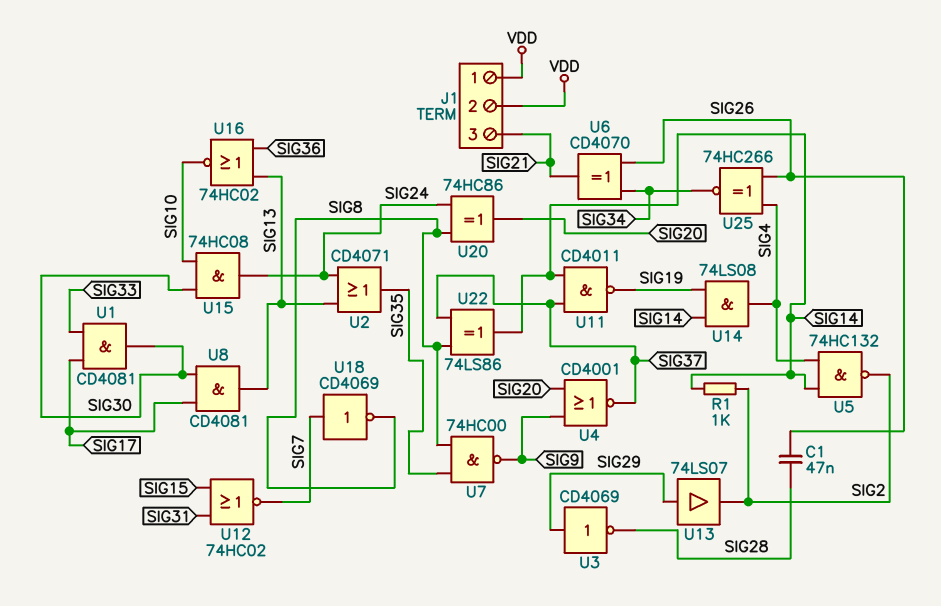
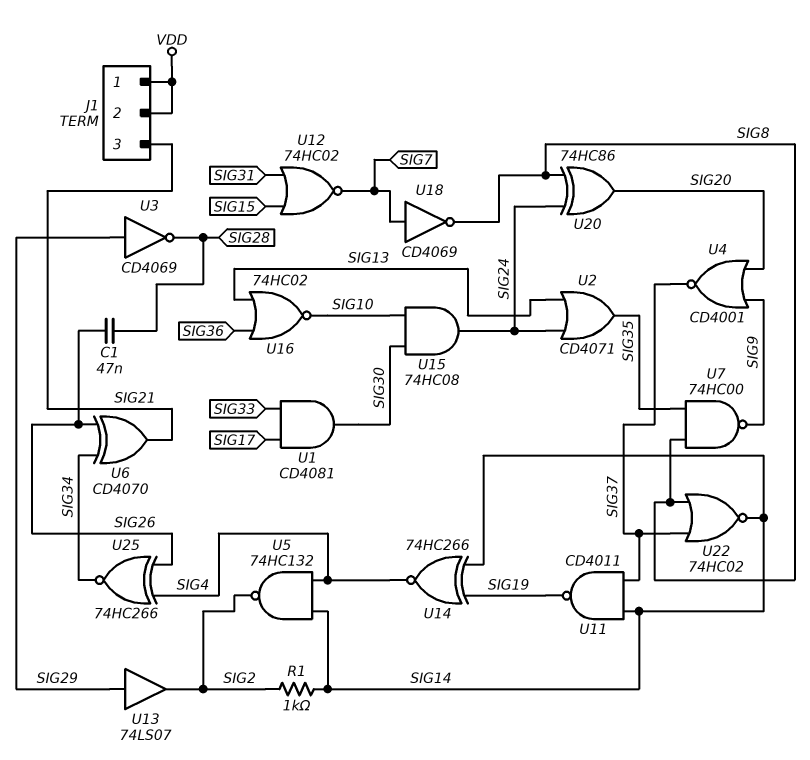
U8: AND CD4081 (in SIG17, in SIG30, out SIG13) -> none
U14: AND 74LS08 (in SIG14, in SIG19, out SIG4) -> XNOR 74HC266 (in SIG14, in SIG19, out SIG4)
U22: XOR 74LS86 (in SIG8, in SIG37, out SIG14) -> NOR 74HC02 (in SIG8, in SIG37, out SIG14)

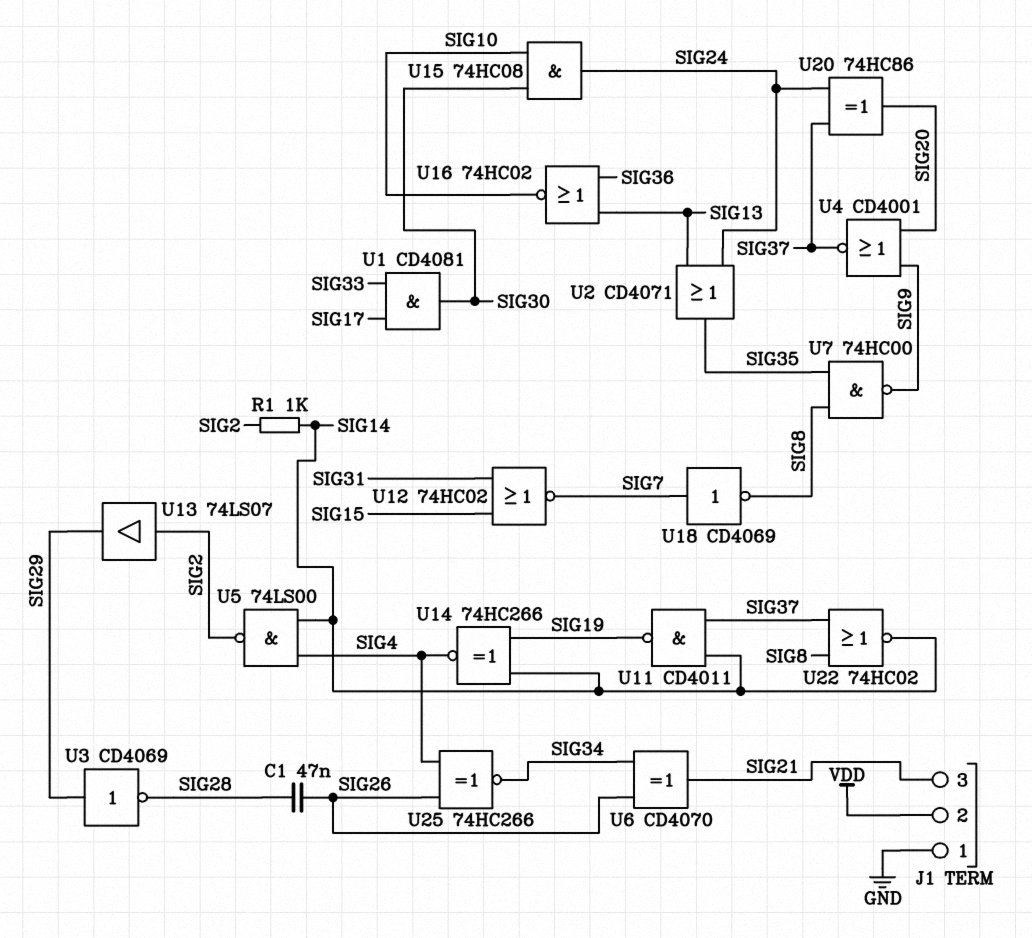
J1 pin 1: VDD -> GND
U5: NAND 74HC132 (in SIG4, in SIG14, out SIG2) -> NAND 74LS00 (in SIG4, in SIG14, out SIG2)
U13: buffer 74LS07 (in SIG29, out SIG2) -> buffer 74LS07 (in SIG2, out SIG29)
U20: XOR 74HC86 (in SIG8, in SIG24, out SIG20) -> XOR 74HC86 (in SIG24, in SIG37, out SIG20)

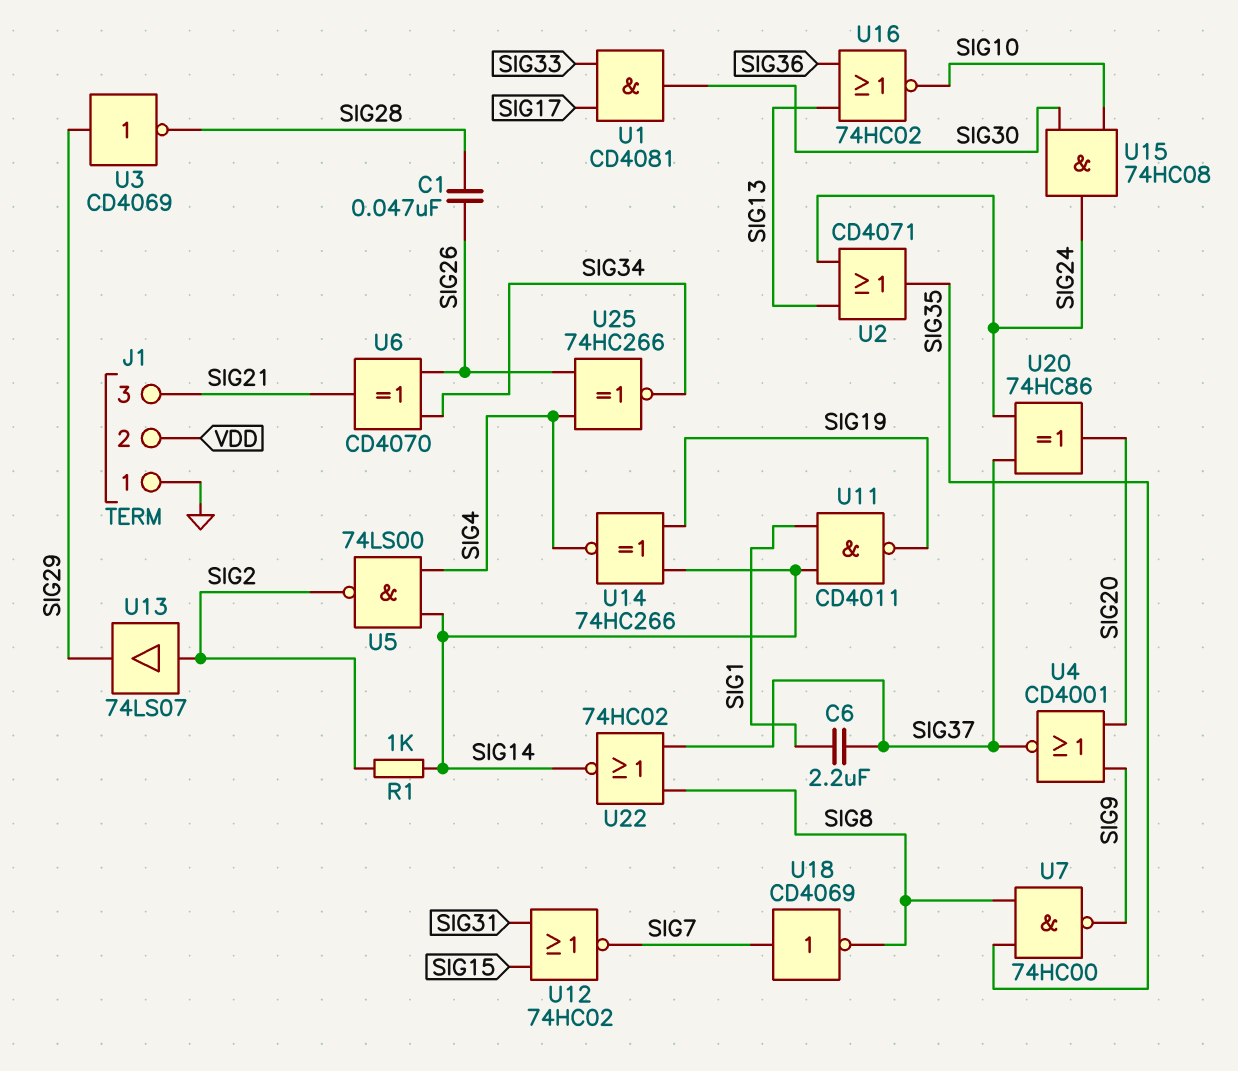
C6: none -> 2.2uF (SIG1, SIG37)
U11: NAND CD4011 (in SIG14, in SIG37, out SIG19) -> NAND CD4011 (in SIG1, in SIG14, out SIG19)

